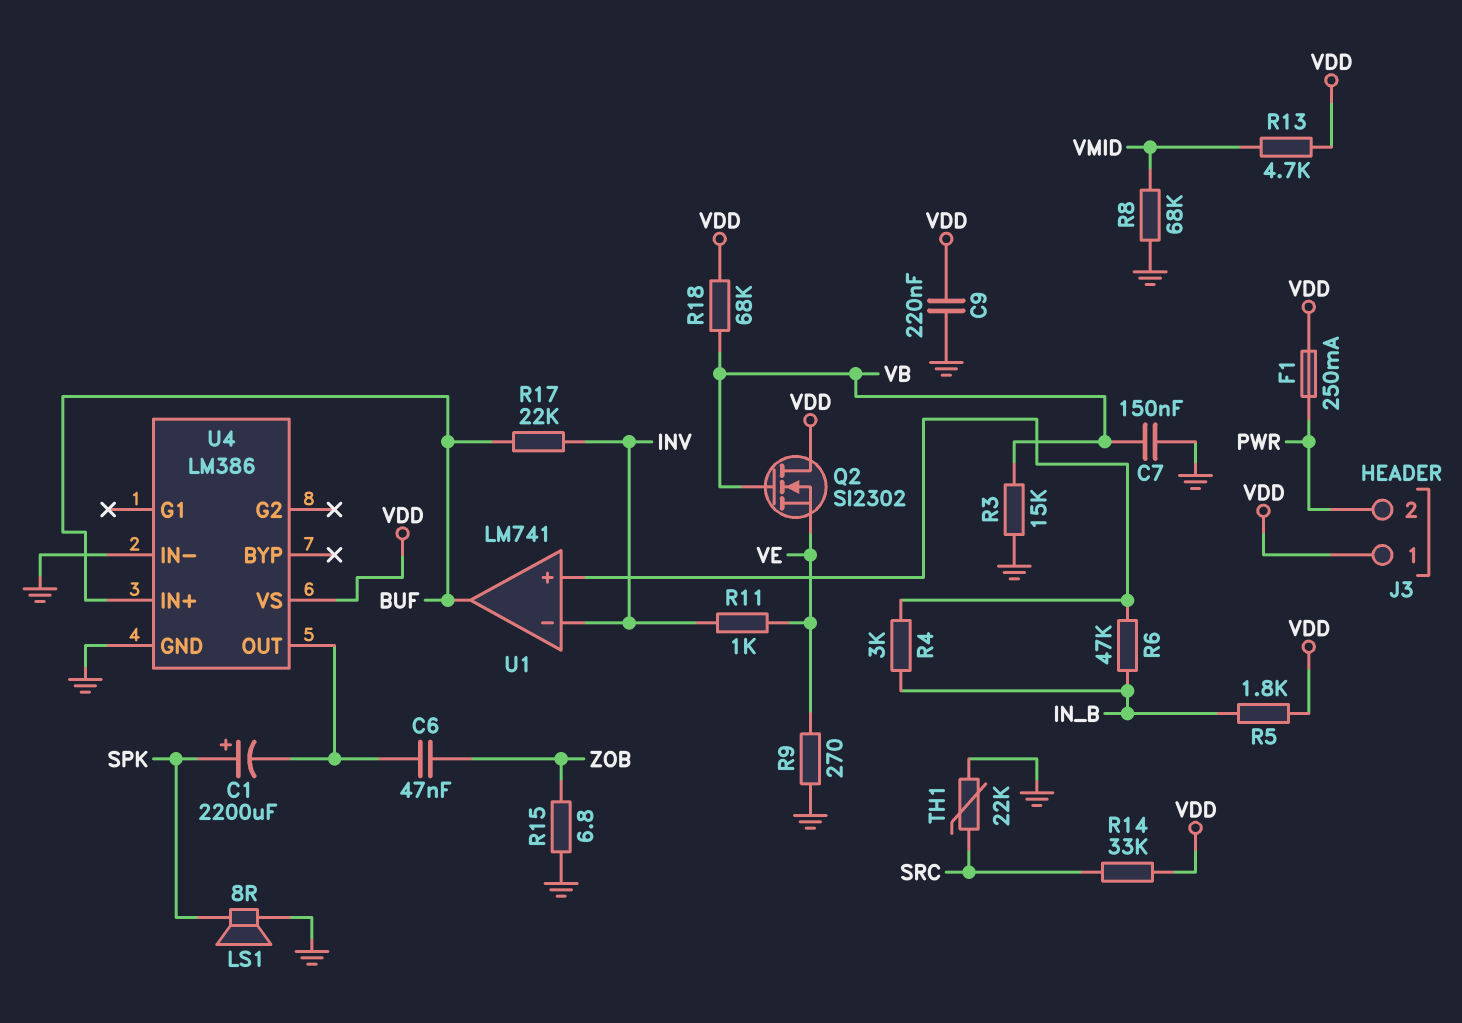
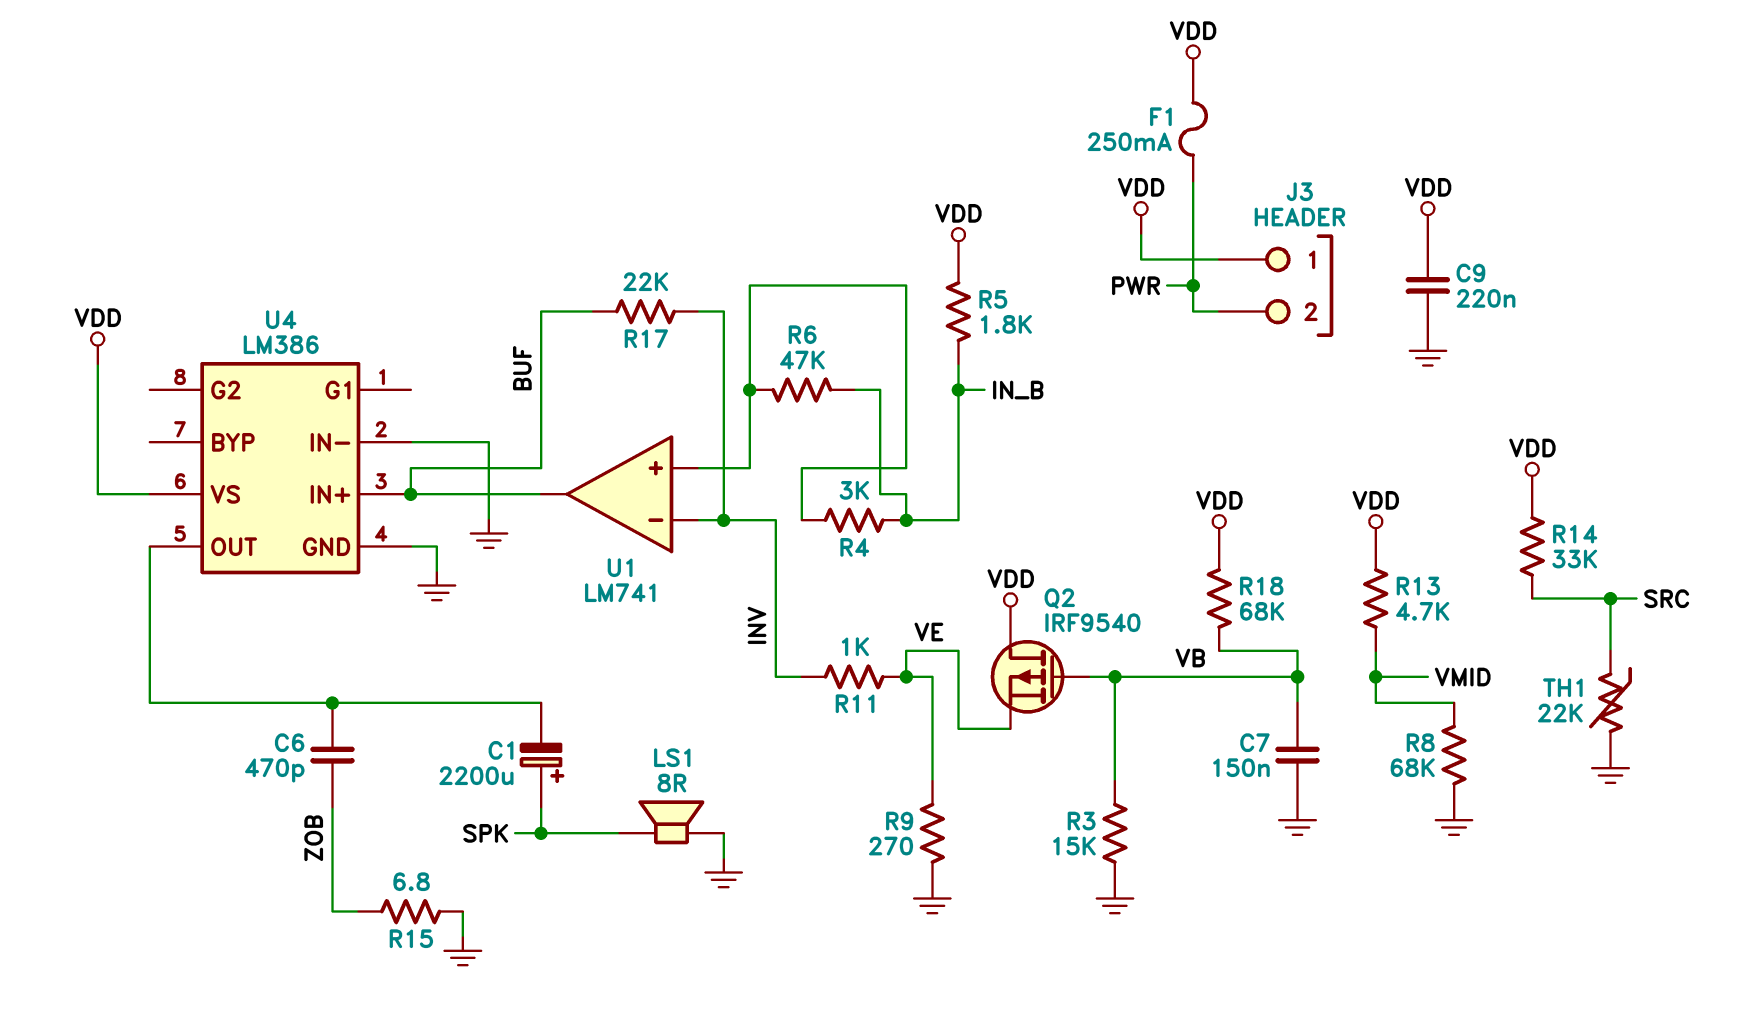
C6: 47nF (U4/OUT, ZOB) -> 470pF (U4/OUT, ZOB)
Q2: NMOS SI2302 (G VB, D VDD, S VE) -> PMOS IRF9540 (G VB, D VDD, S VE)

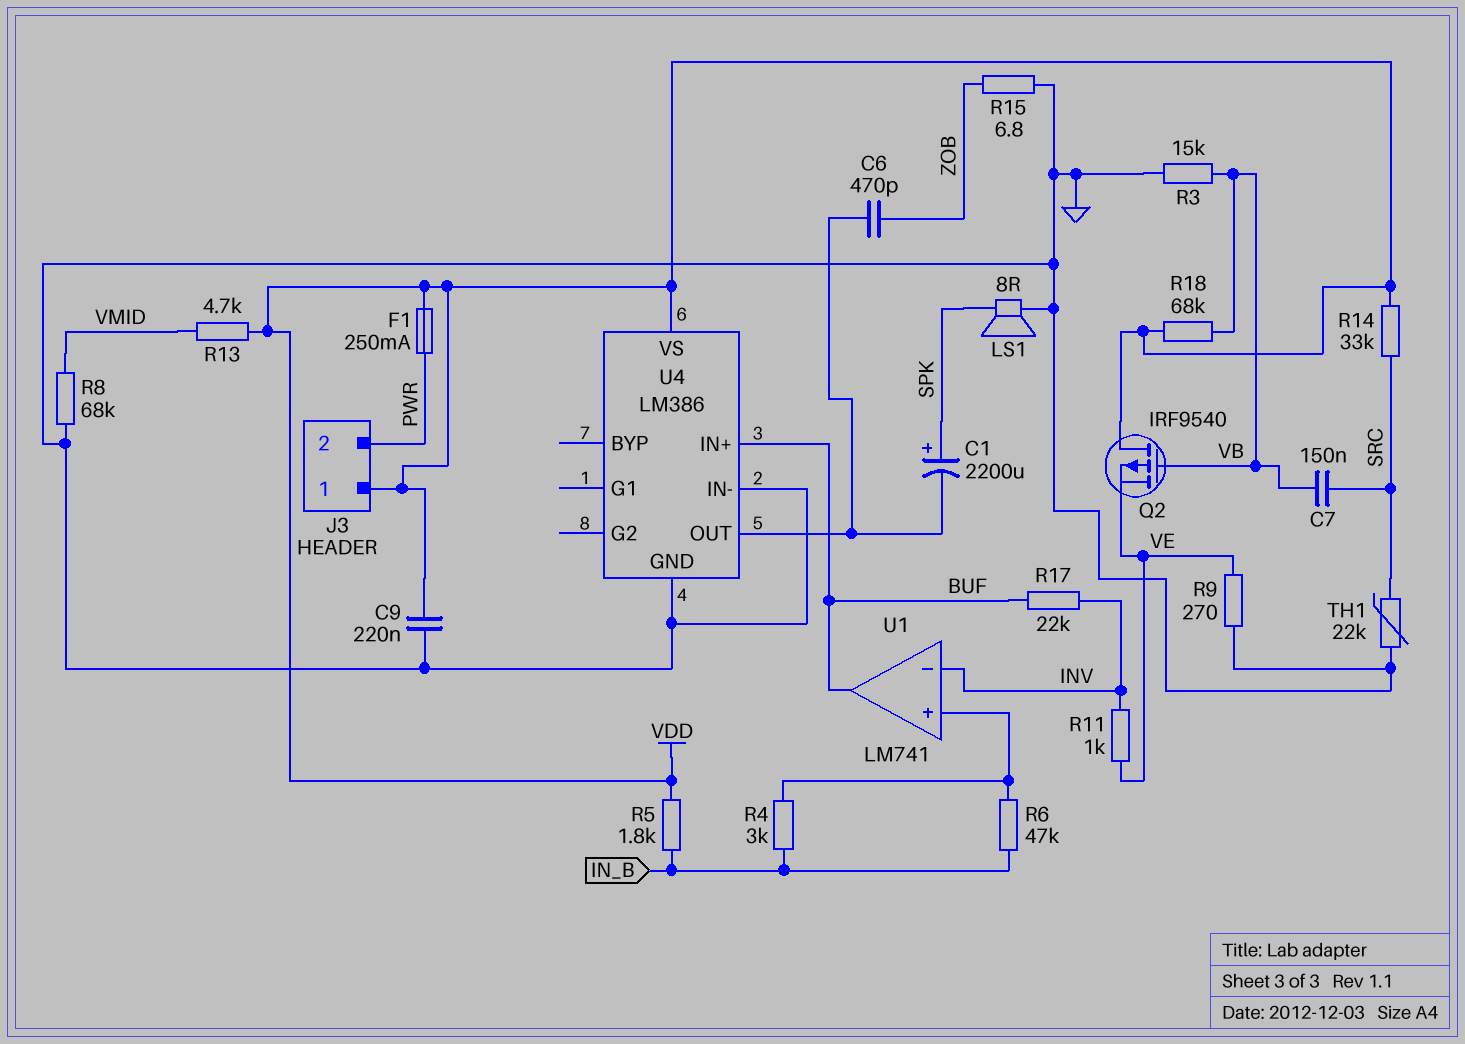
C7: 150nF (GND, VB) -> 150nF (SRC, VB)

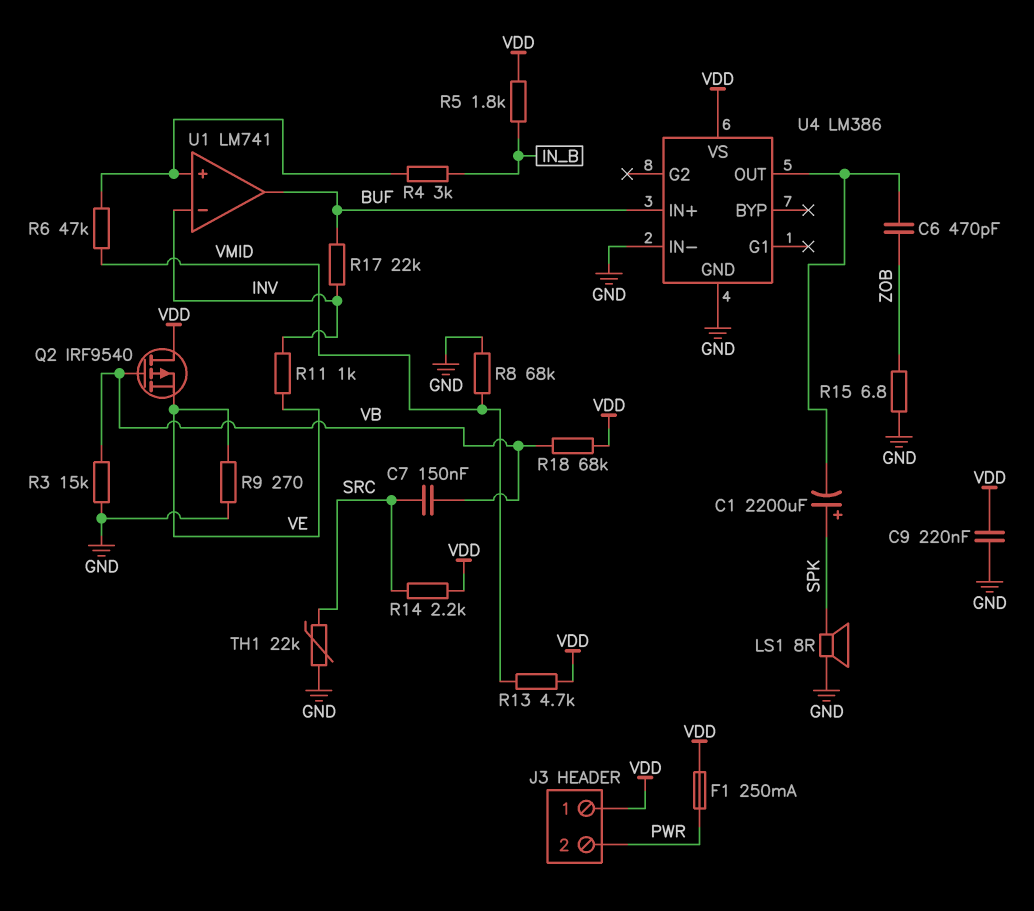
R6: 47k (IN_B, U1/in+) -> 47k (U1/in+, VMID)
R14: 33k (SRC, VDD) -> 2.2k (SRC, VDD)

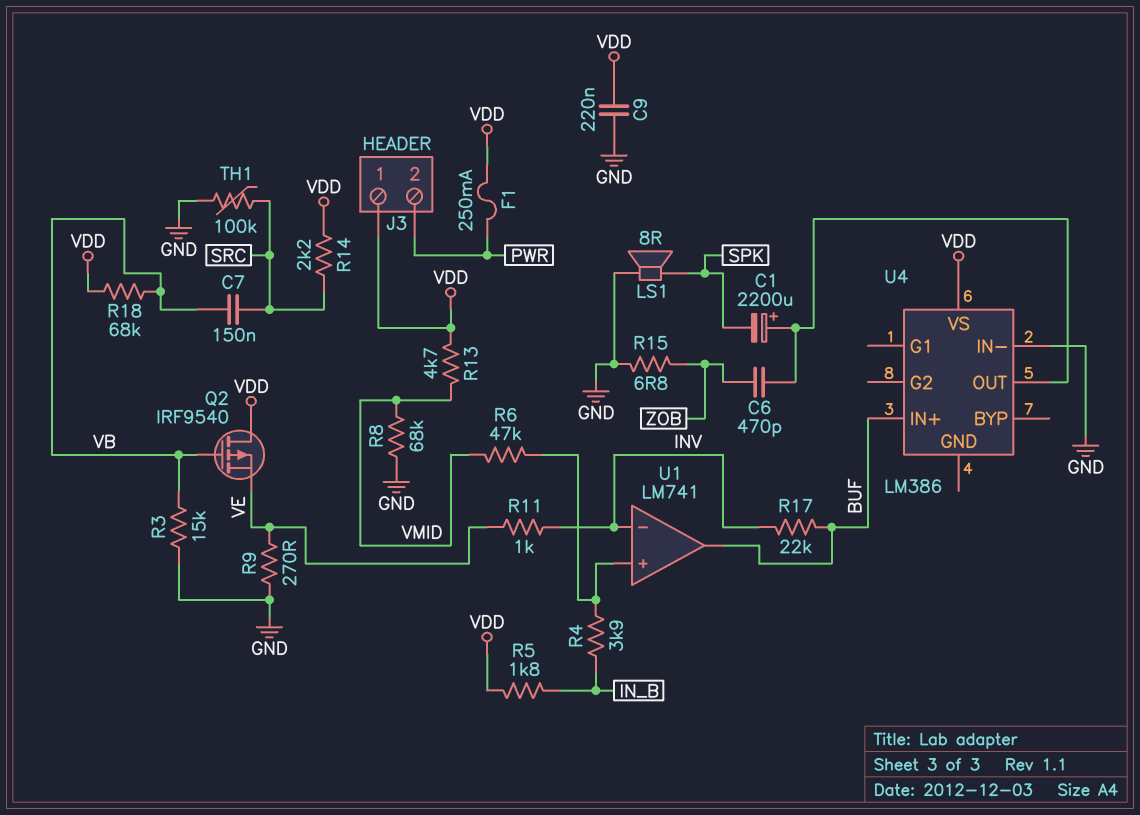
C1: 2200uF (plus SPK, minus U4/OUT) -> 2200uF (plus U4/OUT, minus SPK)
R4: 3k (IN_B, U1/in+) -> 3.9k (IN_B, U1/in+)
TH1: 22k (GND, SRC) -> 100k (GND, SRC)
U4 pin GND: GND -> none

